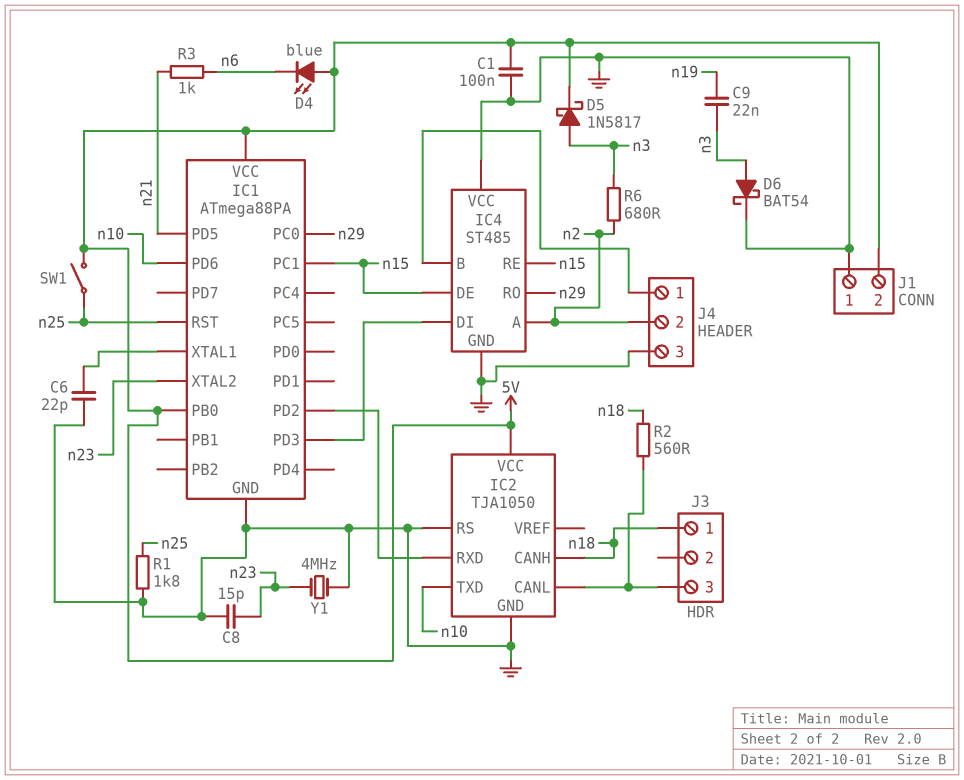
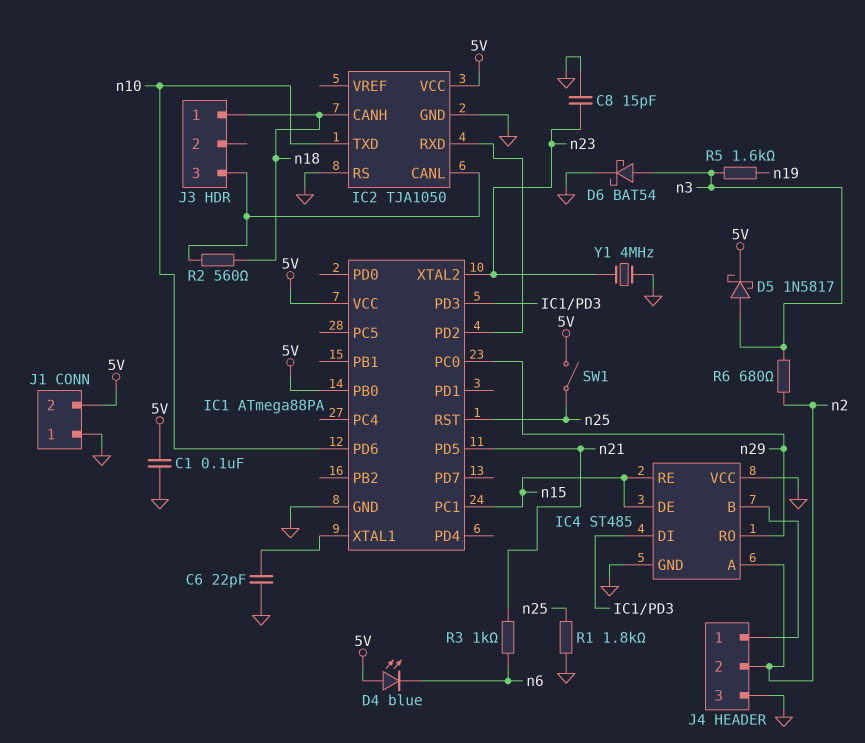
C9: 22nF (n3, n19) -> none
R5: none -> 1.6k (n3, n19)

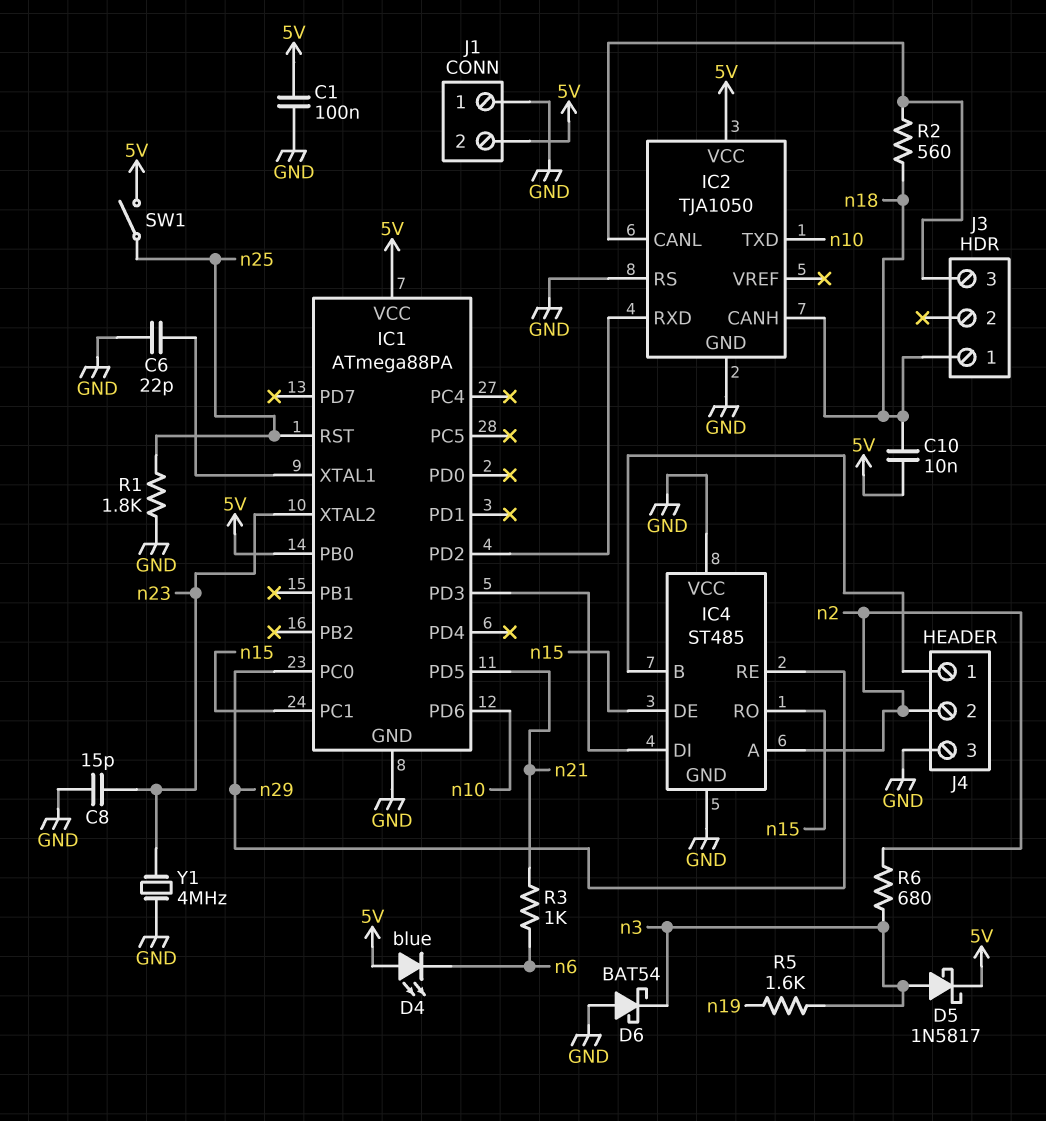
C10: none -> 10nF (5V, n18)
D6: schottky BAT54 (A n3, K GND) -> schottky BAT54 (A GND, K n3)
IC4 pin RE: n15 -> n29
IC4 pin RO: n29 -> n15

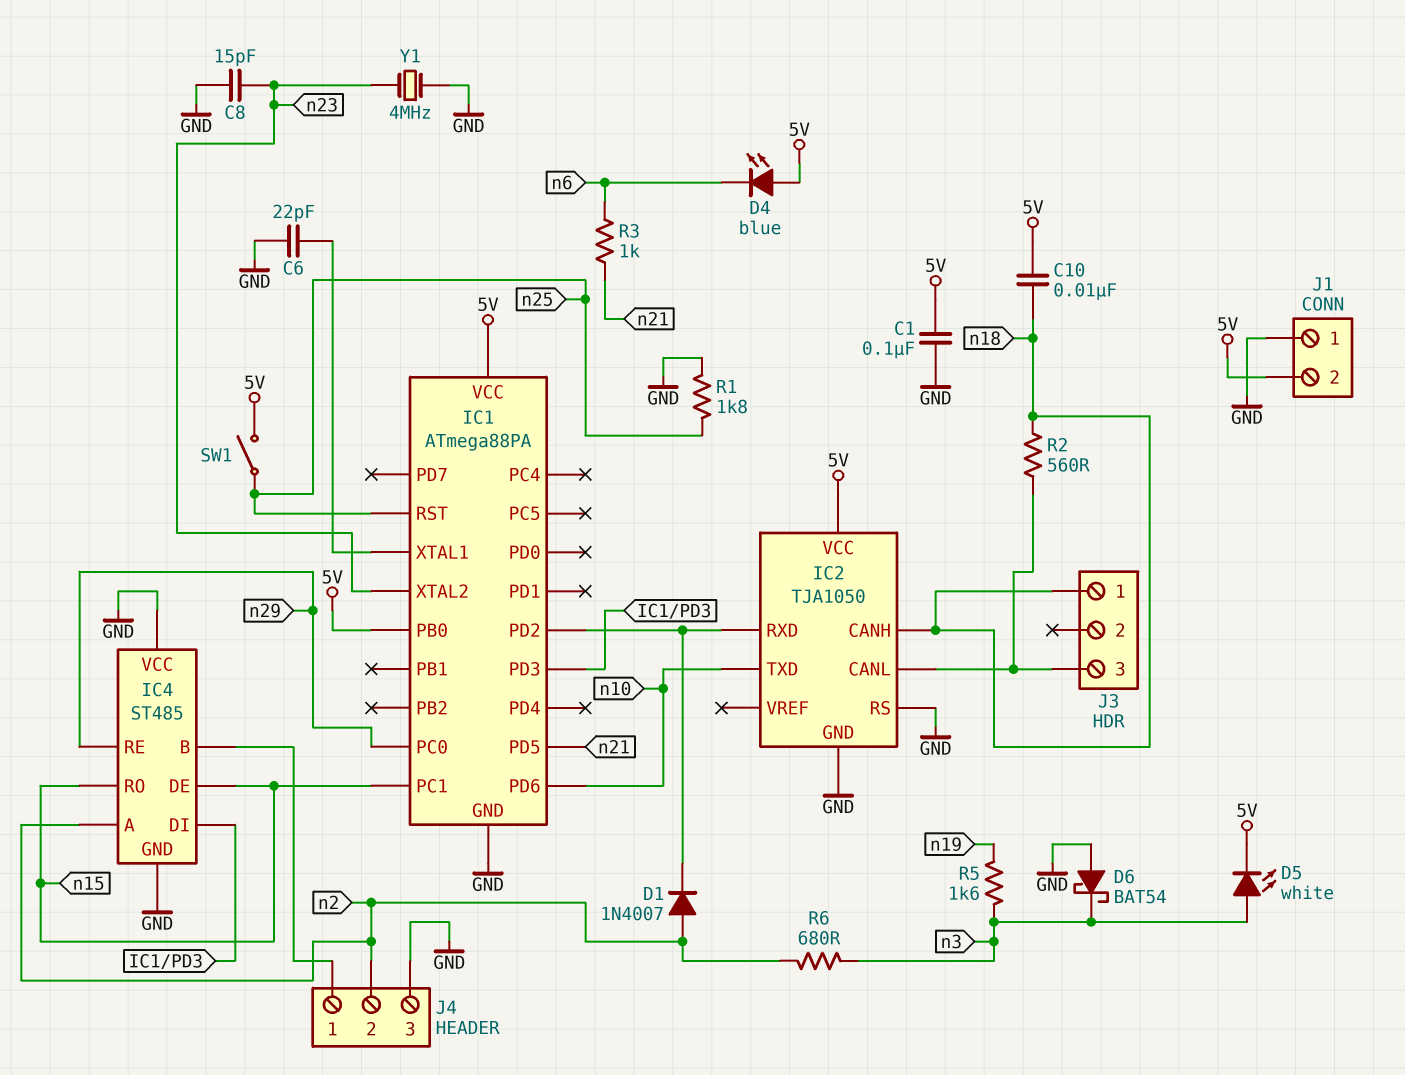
D1: none -> diode 1N4007 (A n2, K IC1/PD2)
D5: schottky 1N5817 (A n3, K 5V) -> LED white (A n3, K 5V)

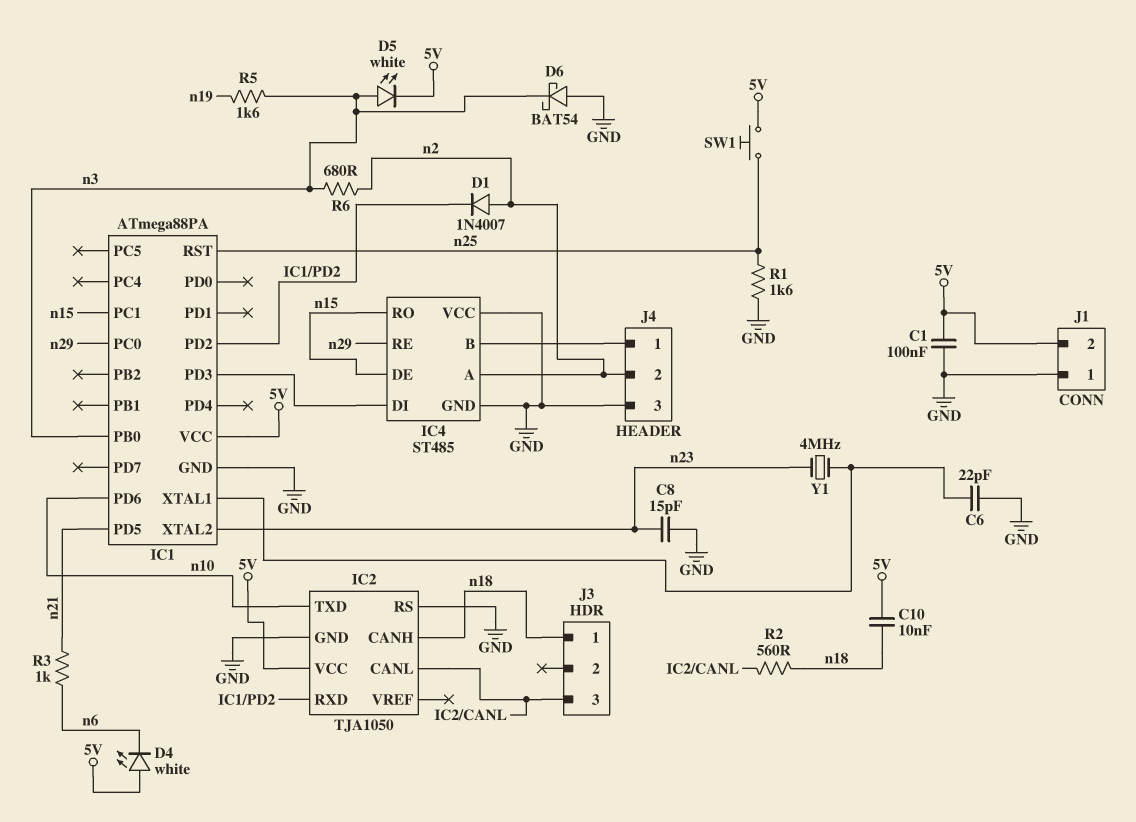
D4: LED blue (A 5V, K n6) -> LED white (A 5V, K n6)
IC1 pin PB0: 5V -> n3
R1: 1.8k (GND, n25) -> 1.6k (GND, n25)
SW1: switch (5V, n25) -> button (5V, n25)
Y1: 4MHz (GND, n23) -> 4MHz (IC1/XTAL1, n23)

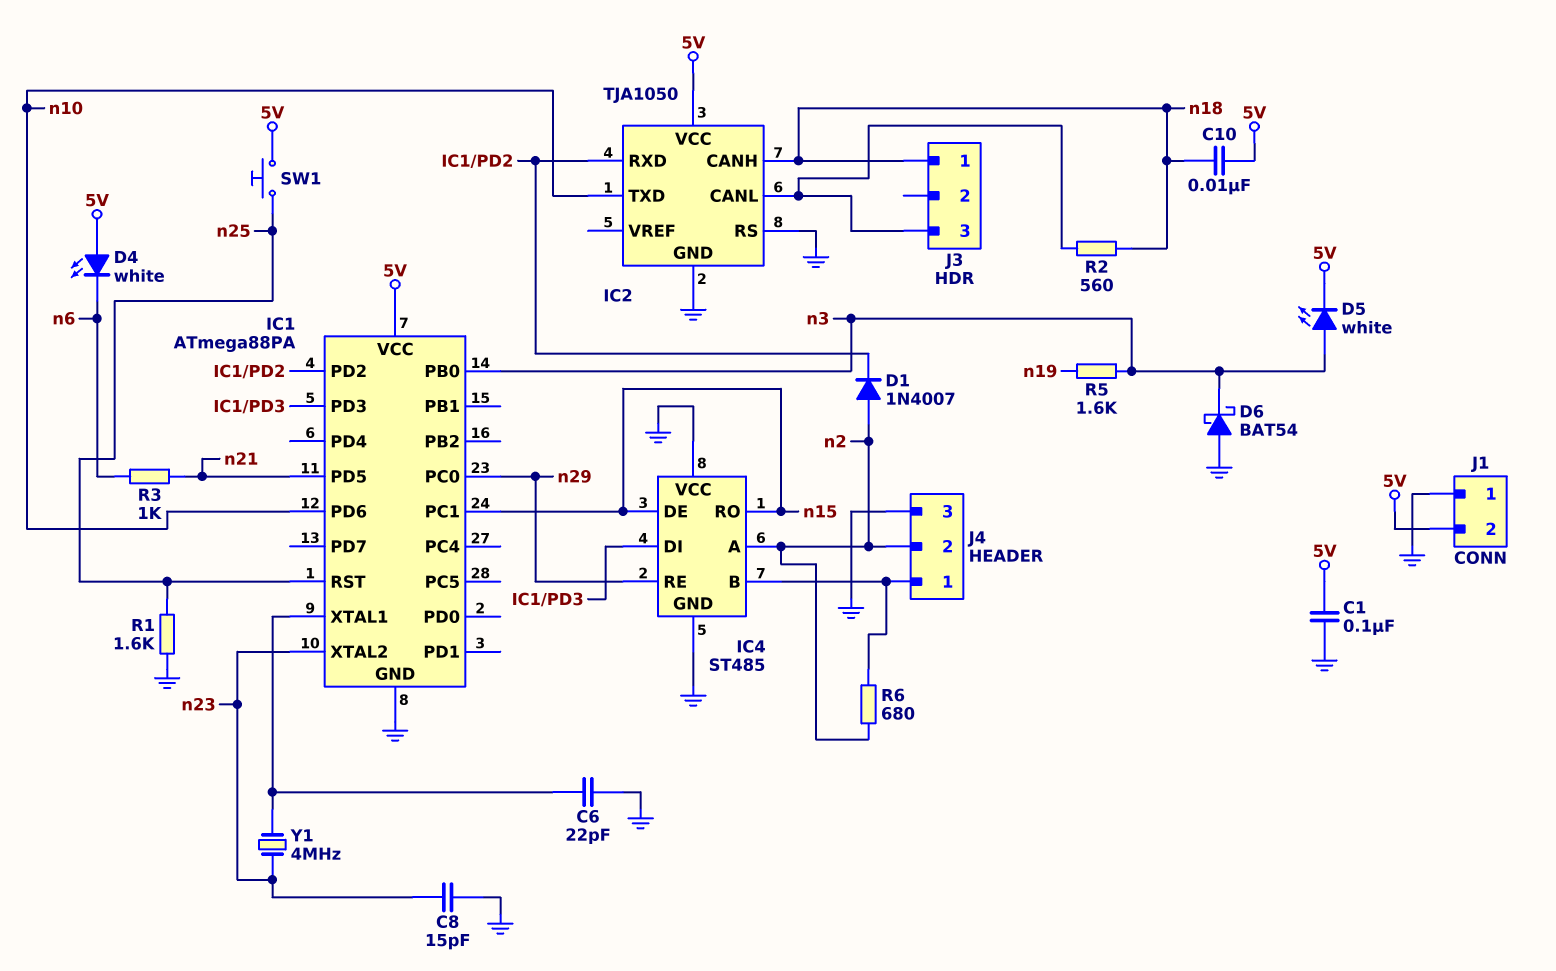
R6: 680 (n2, n3) -> 680 (IC4/B, n2)

